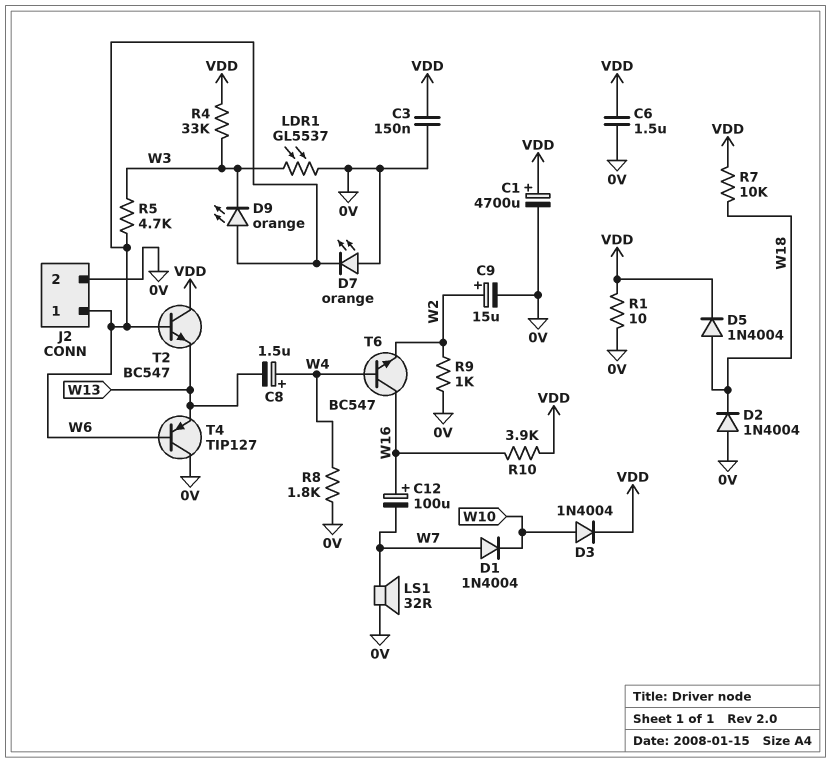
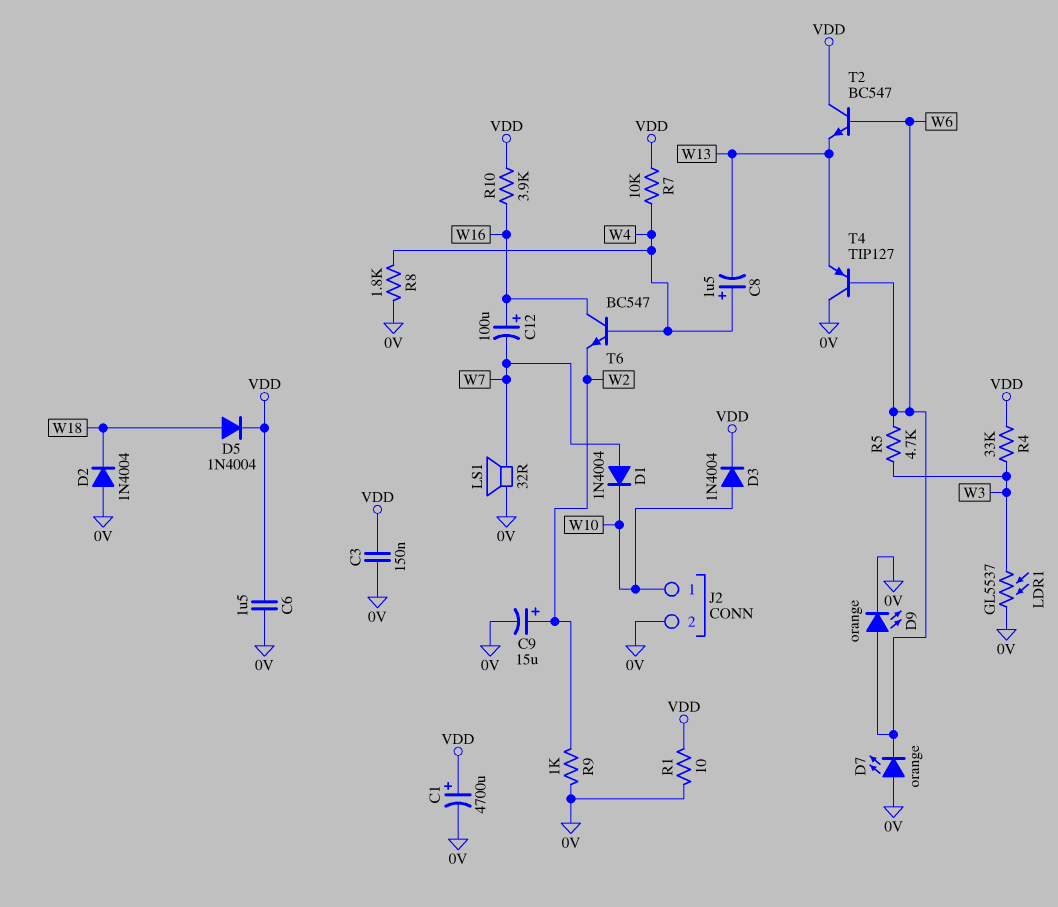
D9: LED orange (A W6, K W3) -> LED orange (A W6, K 0V)
J2 pin 1: W6 -> W10
R7: 10k (VDD, W18) -> 10k (VDD, W4)

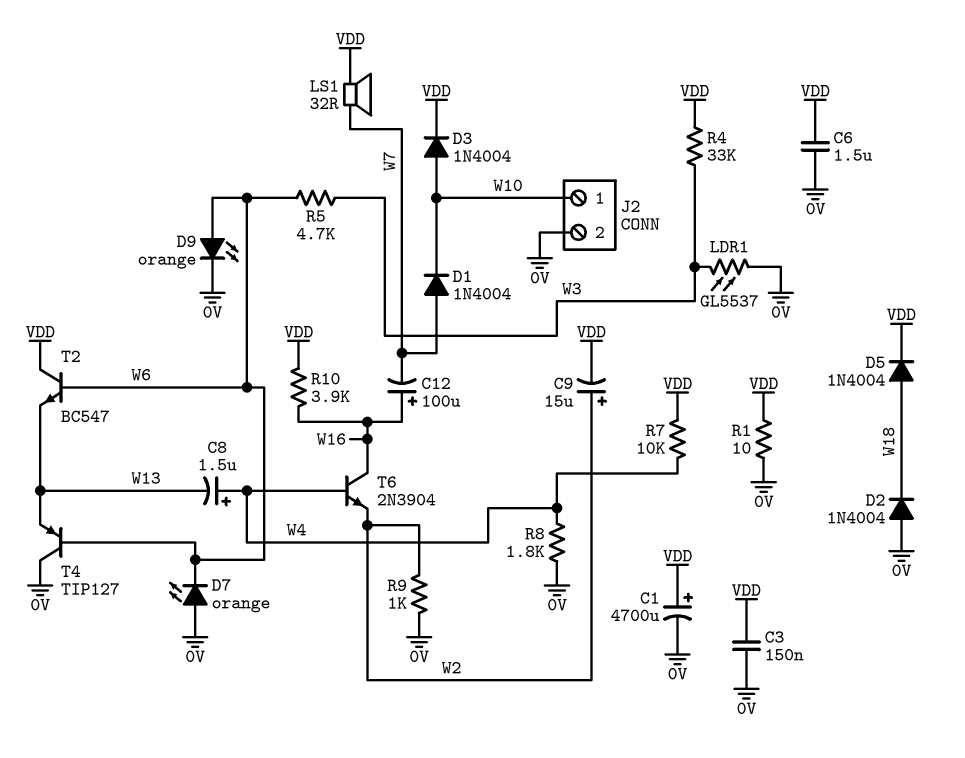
C9: 15uF (plus W2, minus 0V) -> 15uF (plus W2, minus VDD)
LS1: speaker 32R (0V, W7) -> speaker 32R (VDD, W7)
T6: NPN BC547 (B W4, C W16, E W2) -> NPN 2N3904 (B W4, C W16, E W2)

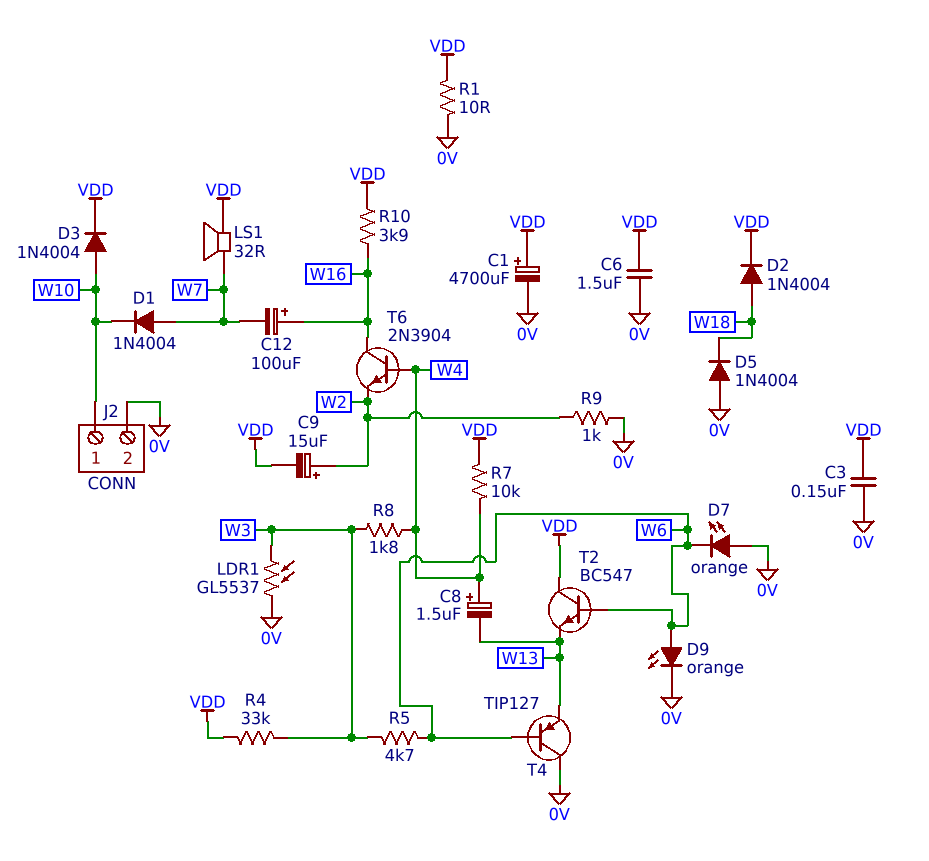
D2: diode 1N4004 (A 0V, K W18) -> diode 1N4004 (A W18, K VDD)
D5: diode 1N4004 (A W18, K VDD) -> diode 1N4004 (A 0V, K W18)
R8: 1.8k (0V, W4) -> 1.8k (W3, W4)

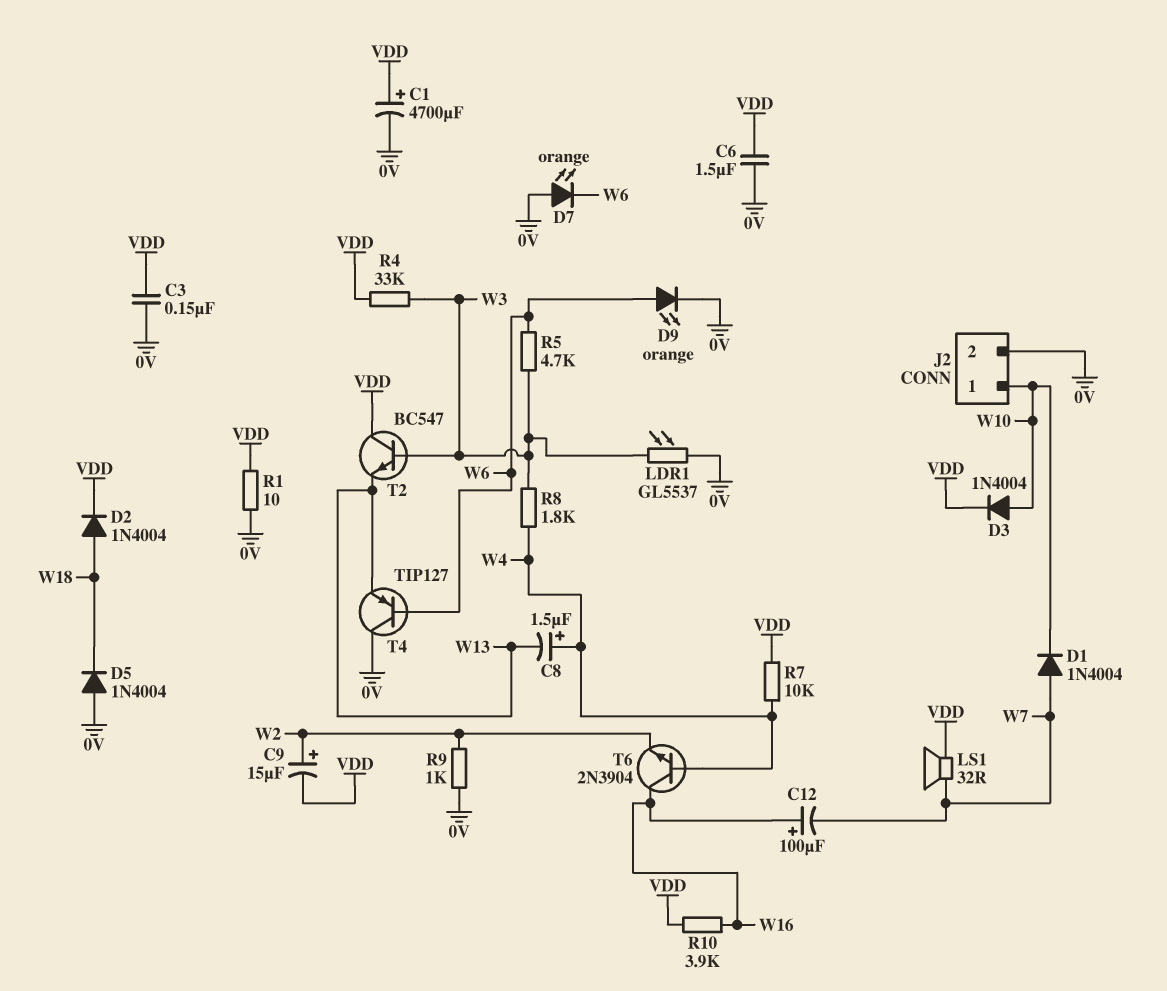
T2: NPN BC547 (B W6, C VDD, E W13) -> NPN BC547 (B W3, C VDD, E W13)

